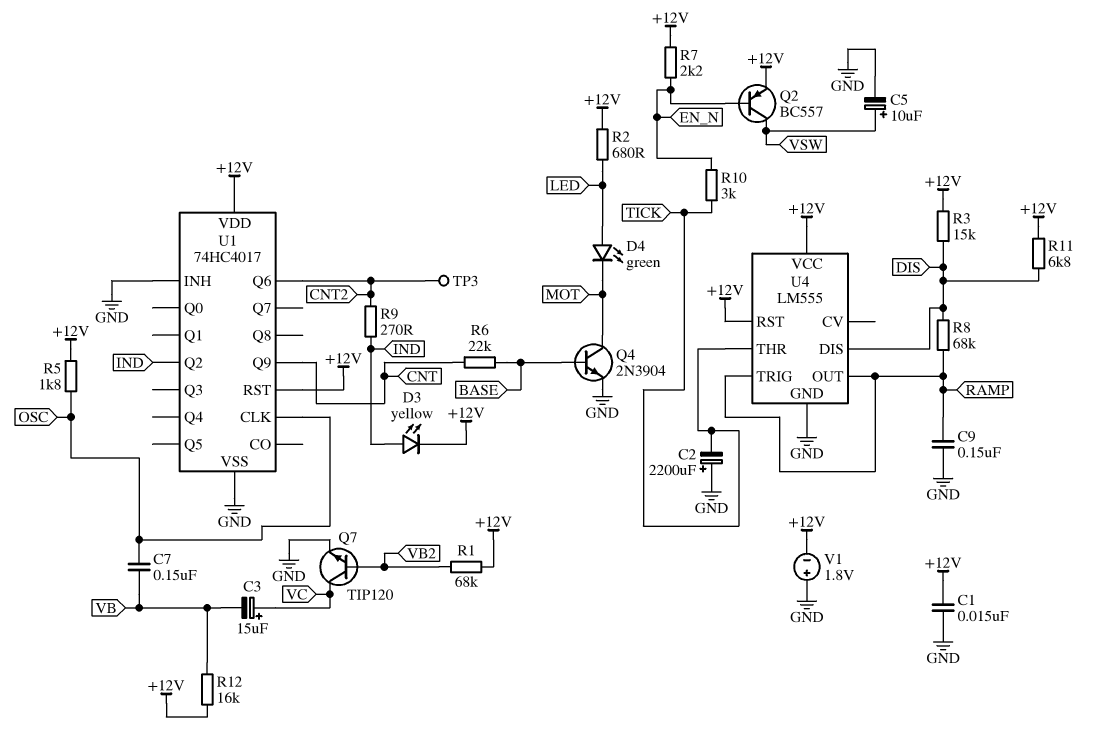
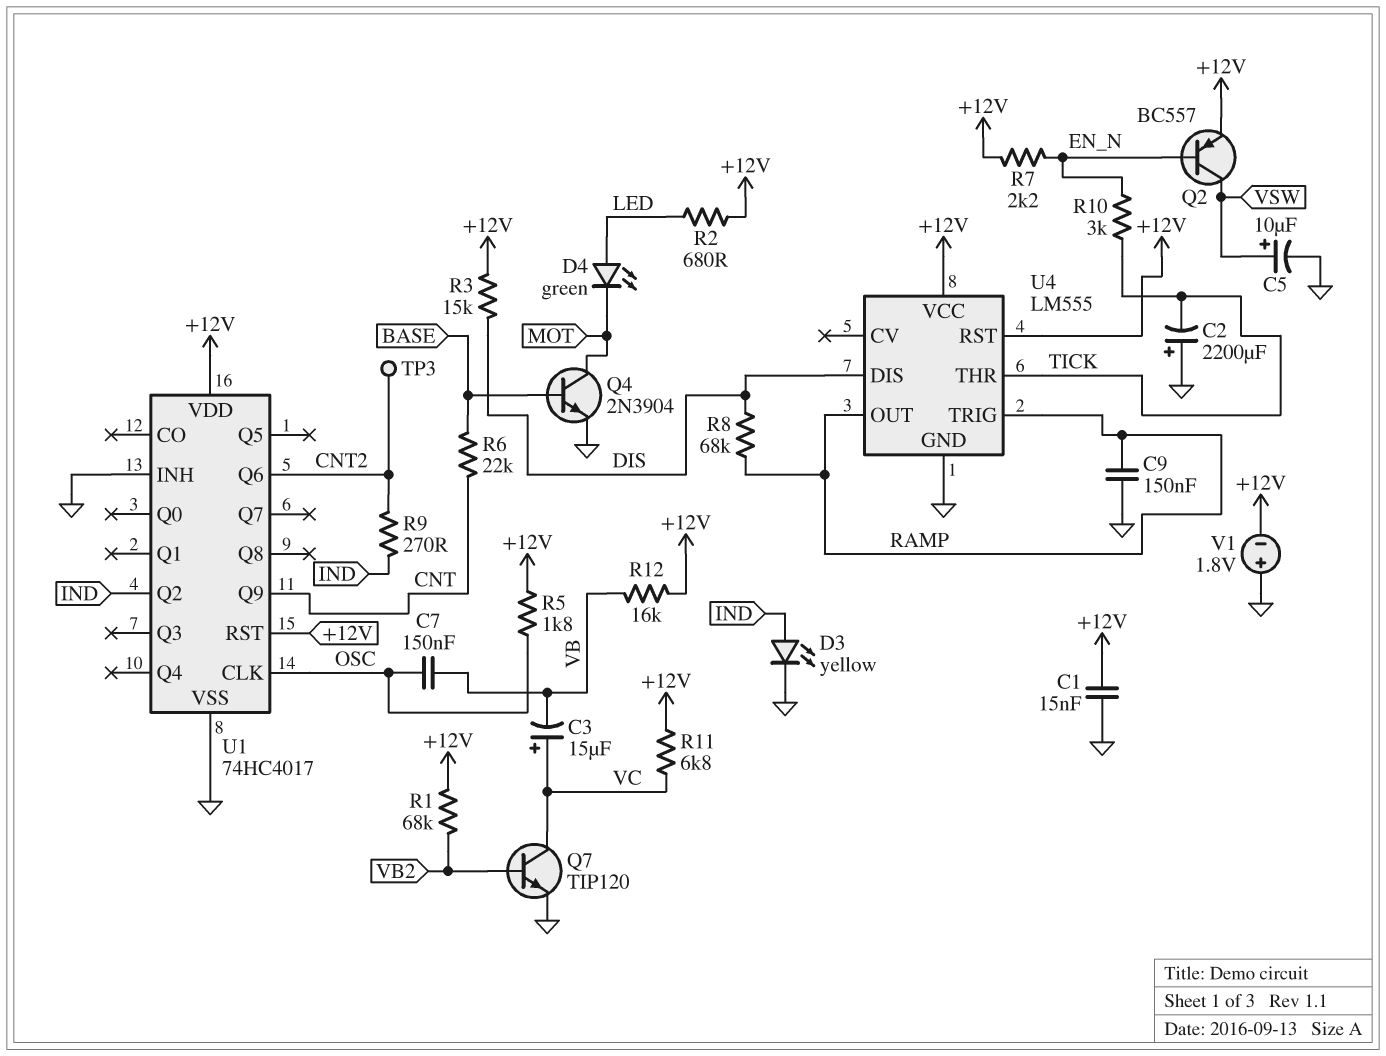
D3: LED yellow (A IND, K +12V) -> LED yellow (A IND, K GND)
R11: 6.8k (+12V, DIS) -> 6.8k (+12V, VC)

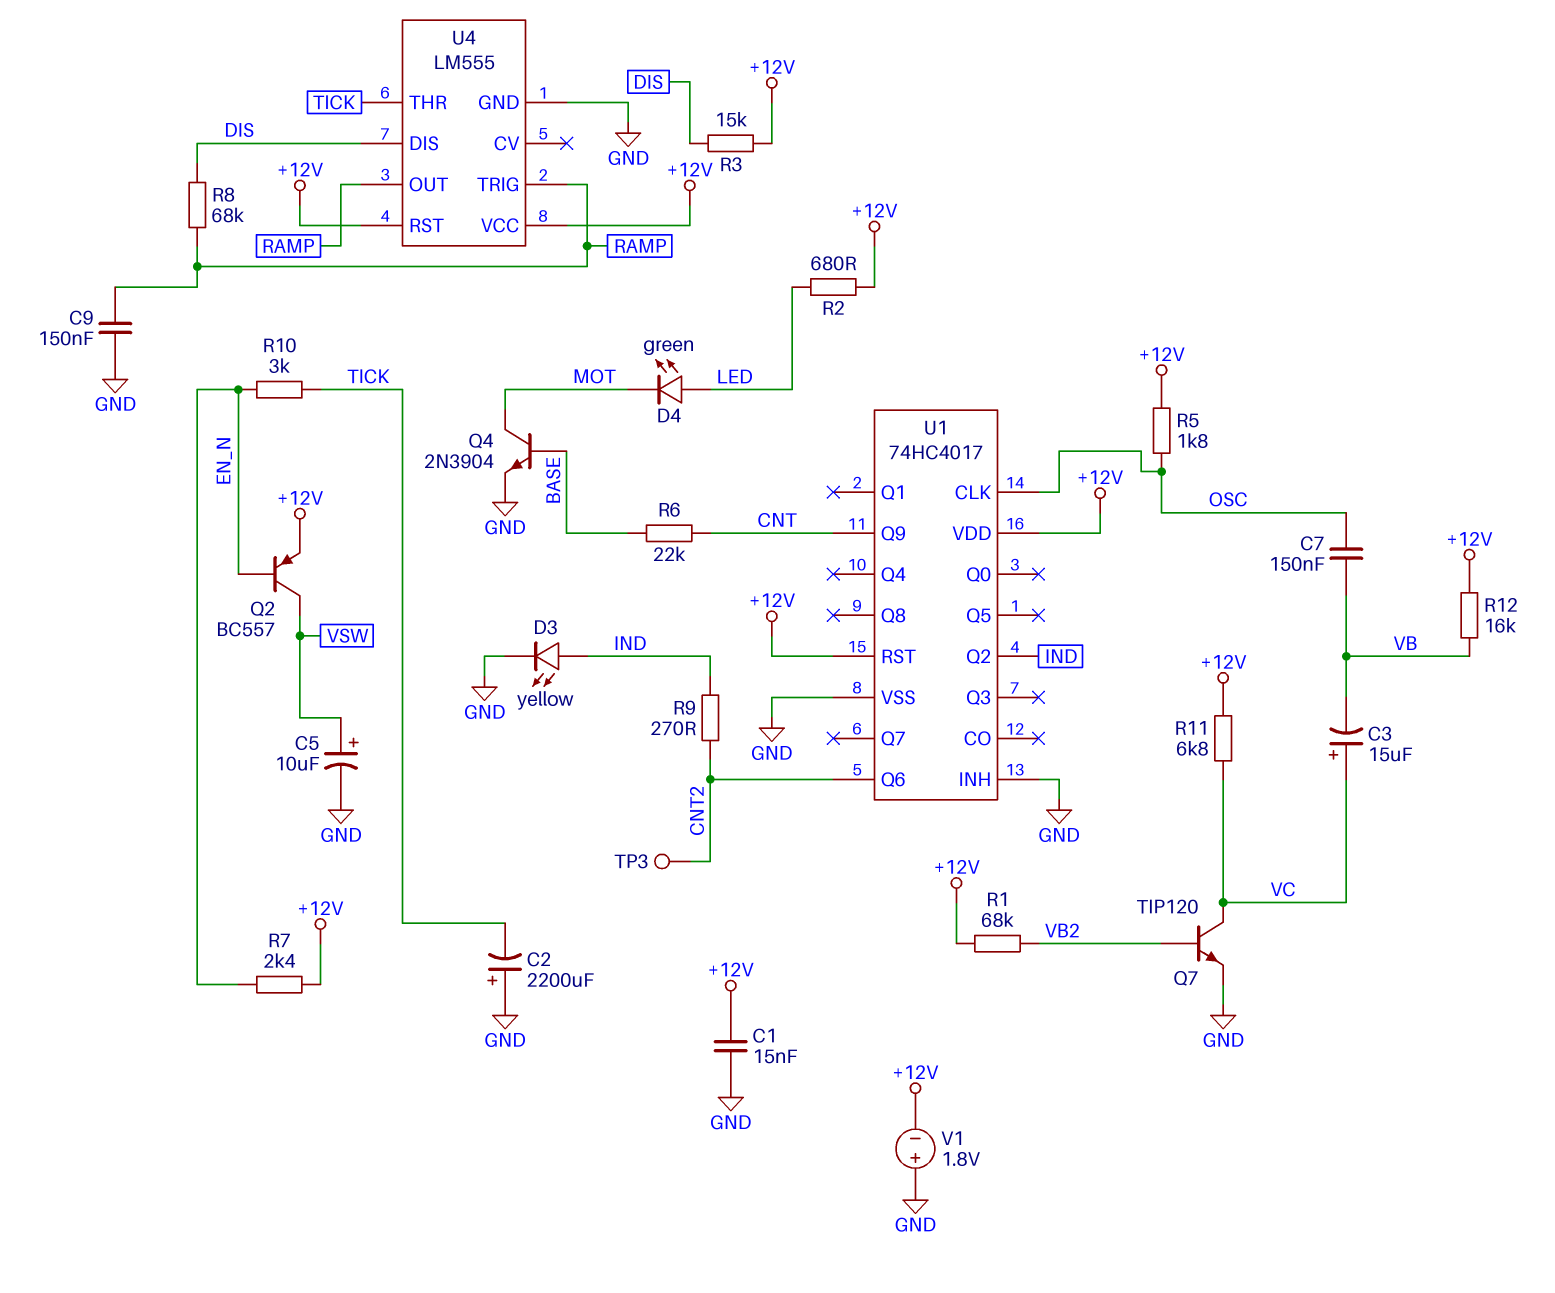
R7: 2.2k (+12V, EN_N) -> 2.4k (+12V, EN_N)

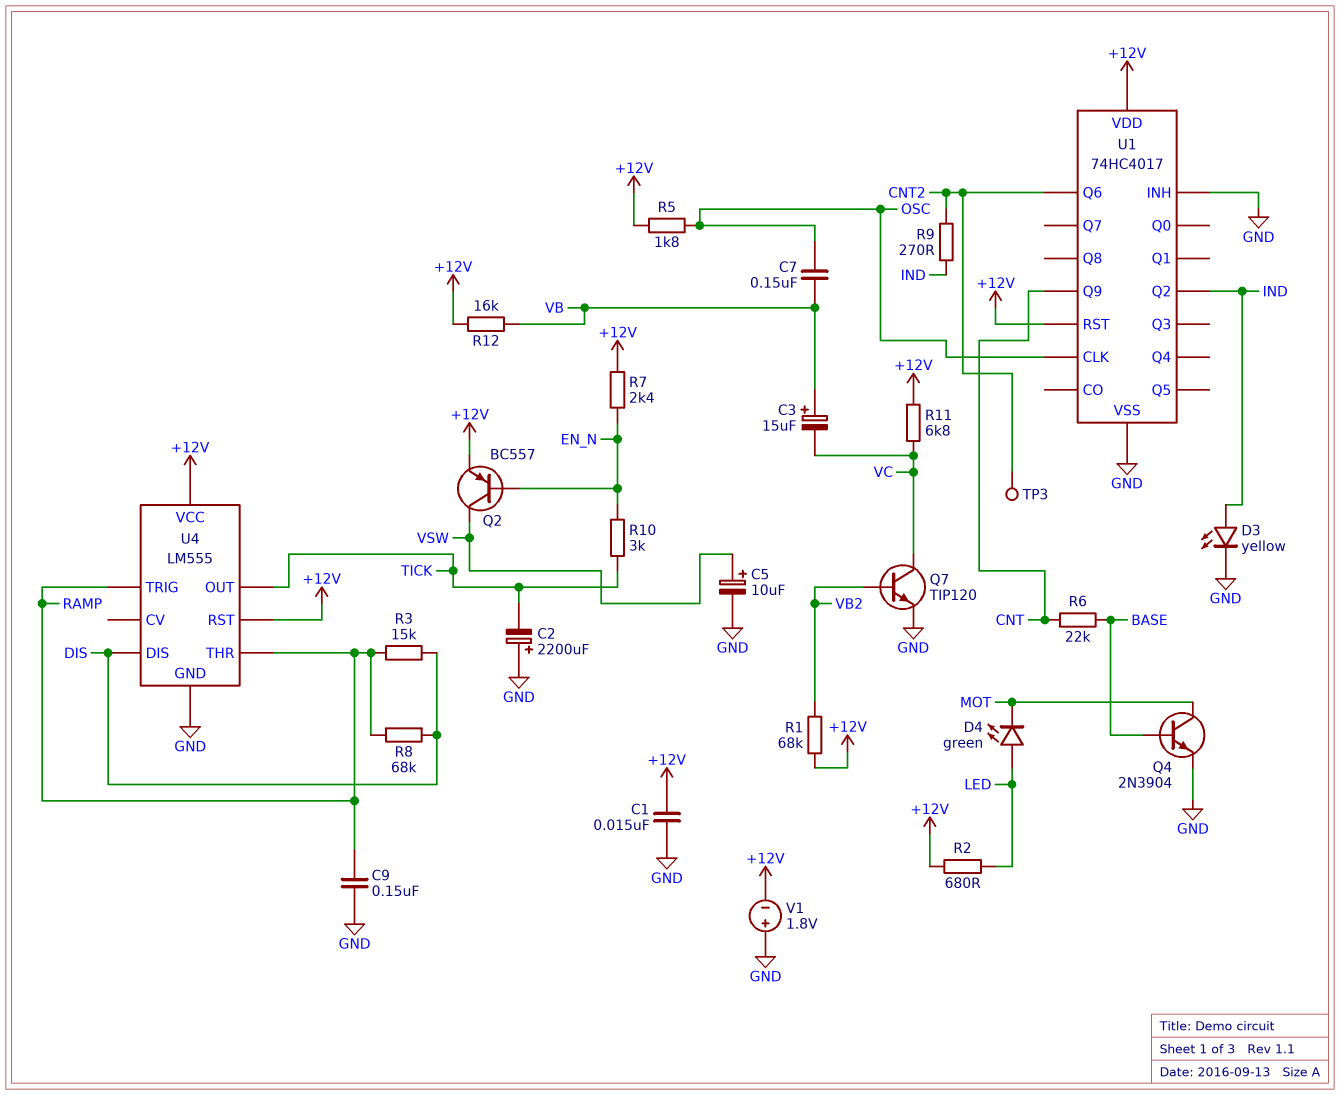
C3: 15uF (plus VC, minus VB) -> 15uF (plus VB, minus VC)
R3: 15k (+12V, DIS) -> 15k (DIS, RAMP)
U4 pin OUT: RAMP -> TICK
U4 pin THR: TICK -> RAMP

